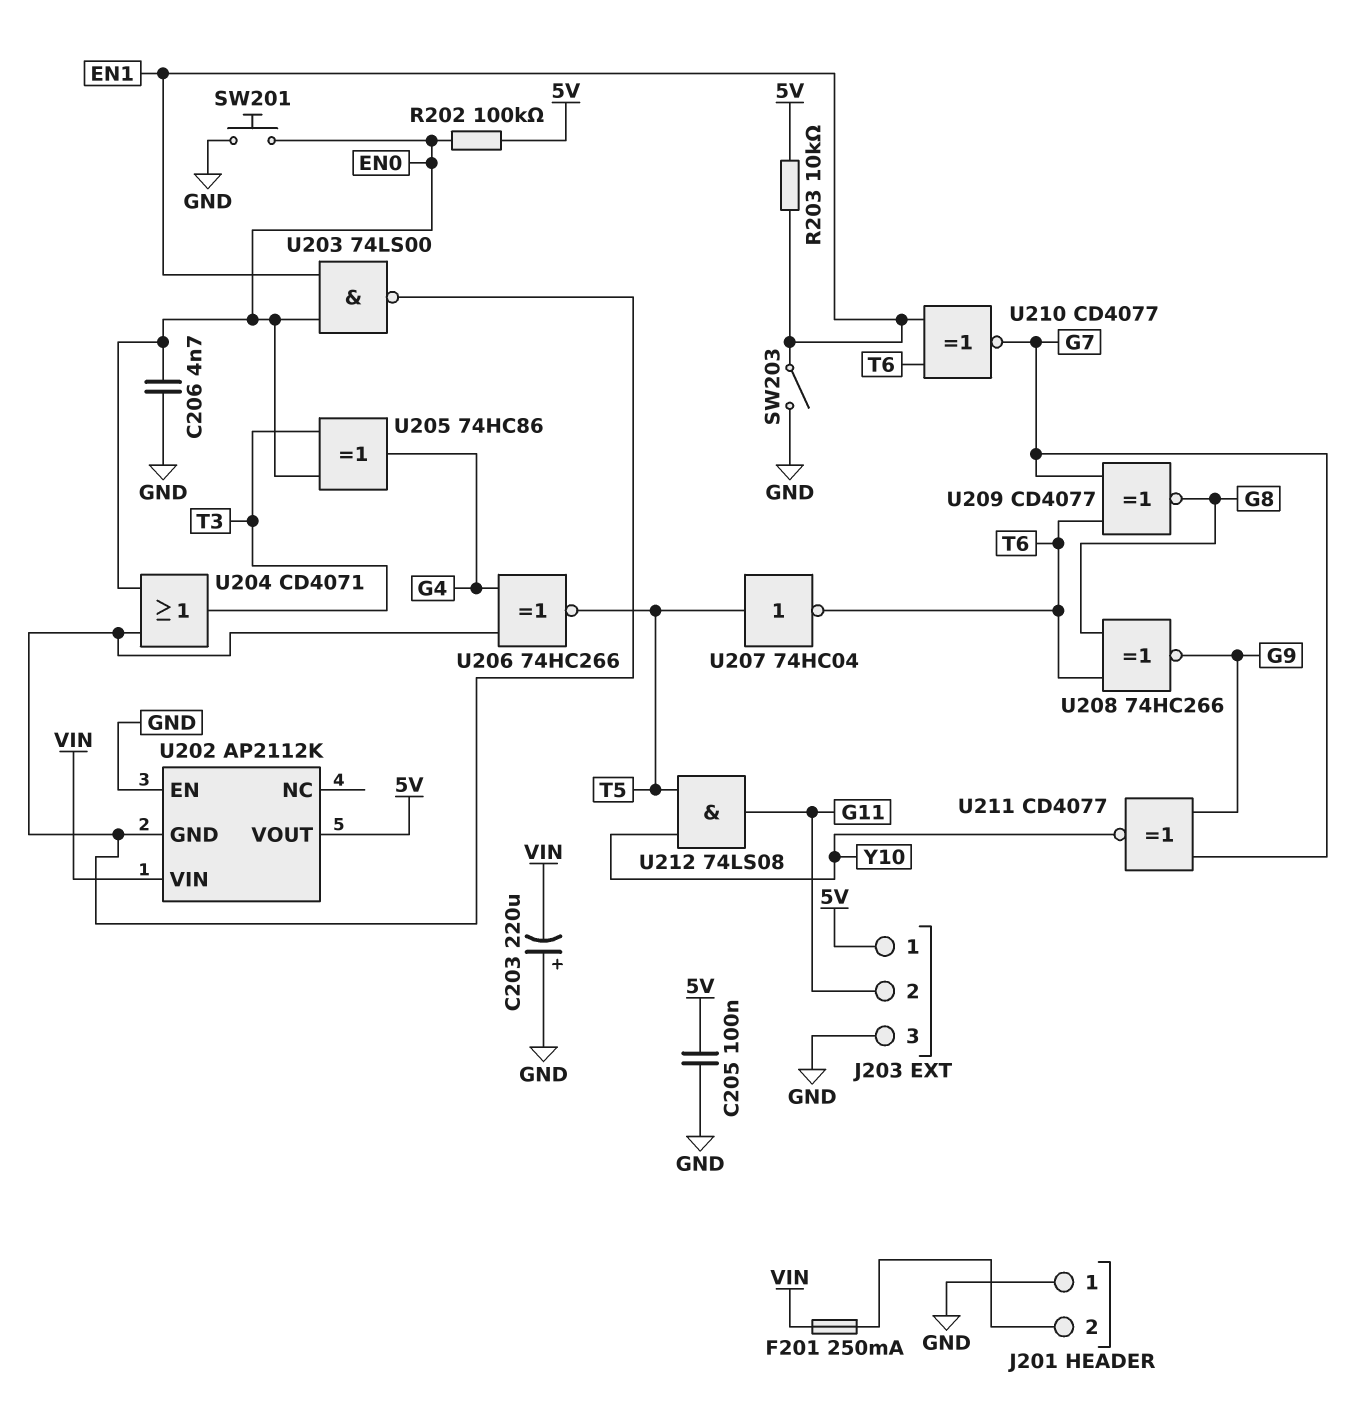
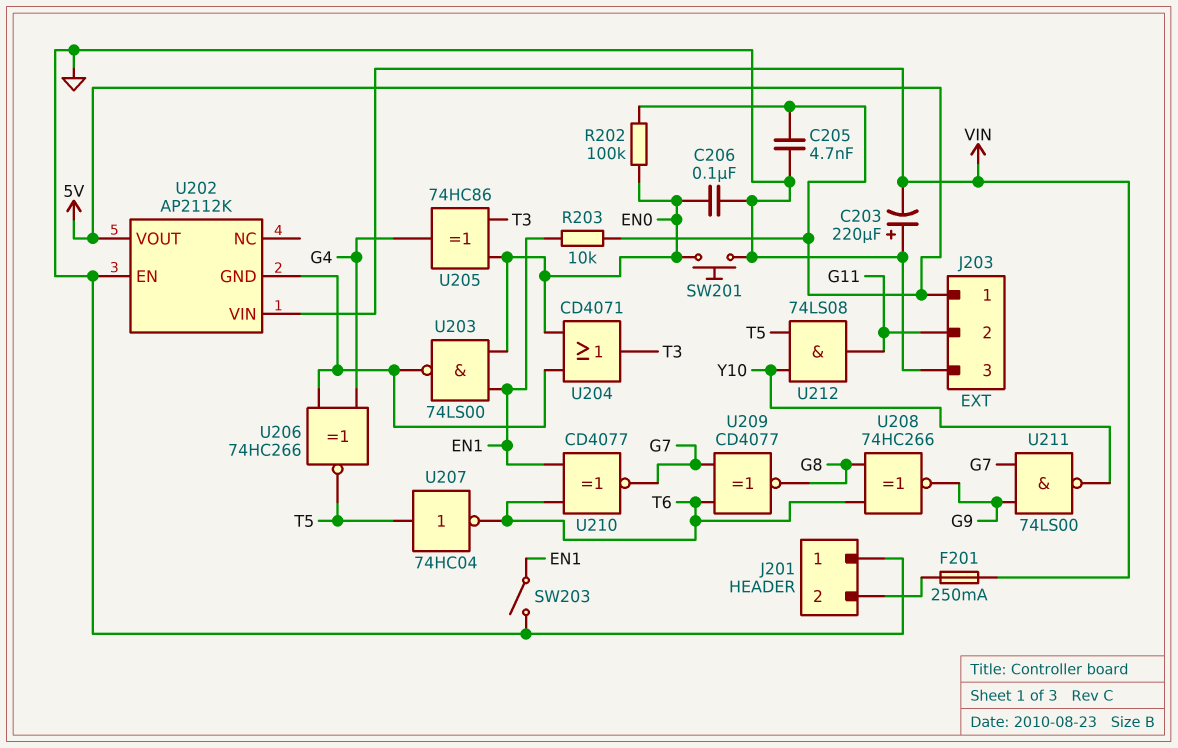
C205: 100nF (5V, GND) -> 4.7nF (5V, GND)
C206: 4.7nF (EN0, GND) -> 100nF (EN0, GND)
U211: XNOR CD4077 (in G7, in G9, out Y10) -> NAND 74LS00 (in G7, in G9, out Y10)

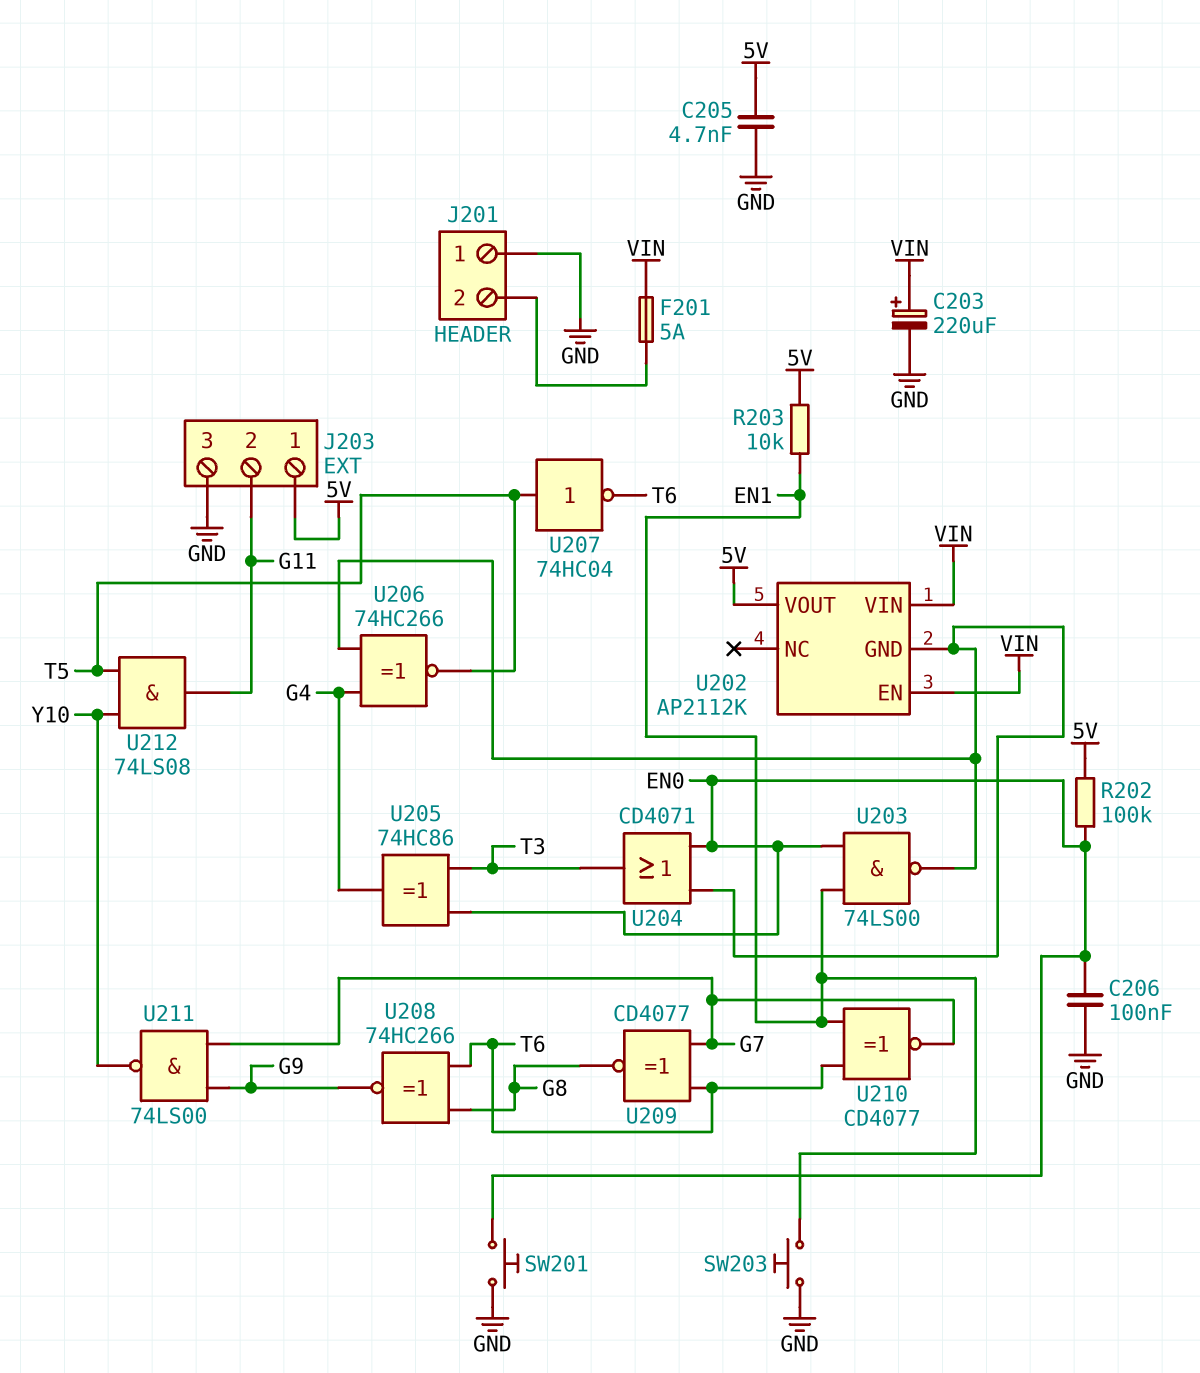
C203: 220uF (plus GND, minus VIN) -> 220uF (plus VIN, minus GND)
F201: 250mA (J201/2, VIN) -> 5A (J201/2, VIN)
SW203: switch (EN1, GND) -> button (EN1, GND)
U202 pin EN: GND -> VIN

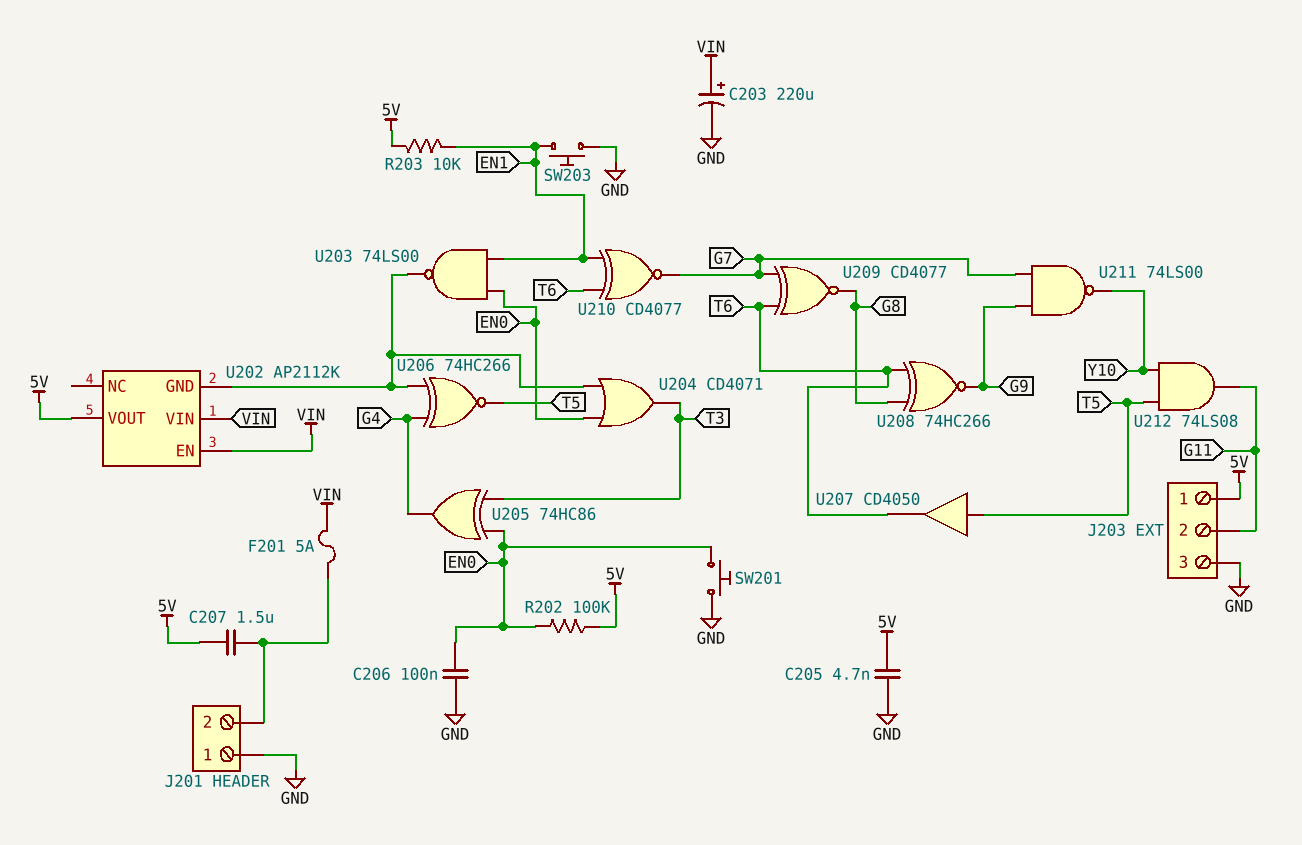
C207: none -> 1.5uF (5V, J201/2)
U207: NOT 74HC04 (in T5, out T6) -> buffer CD4050 (in T5, out T6)

